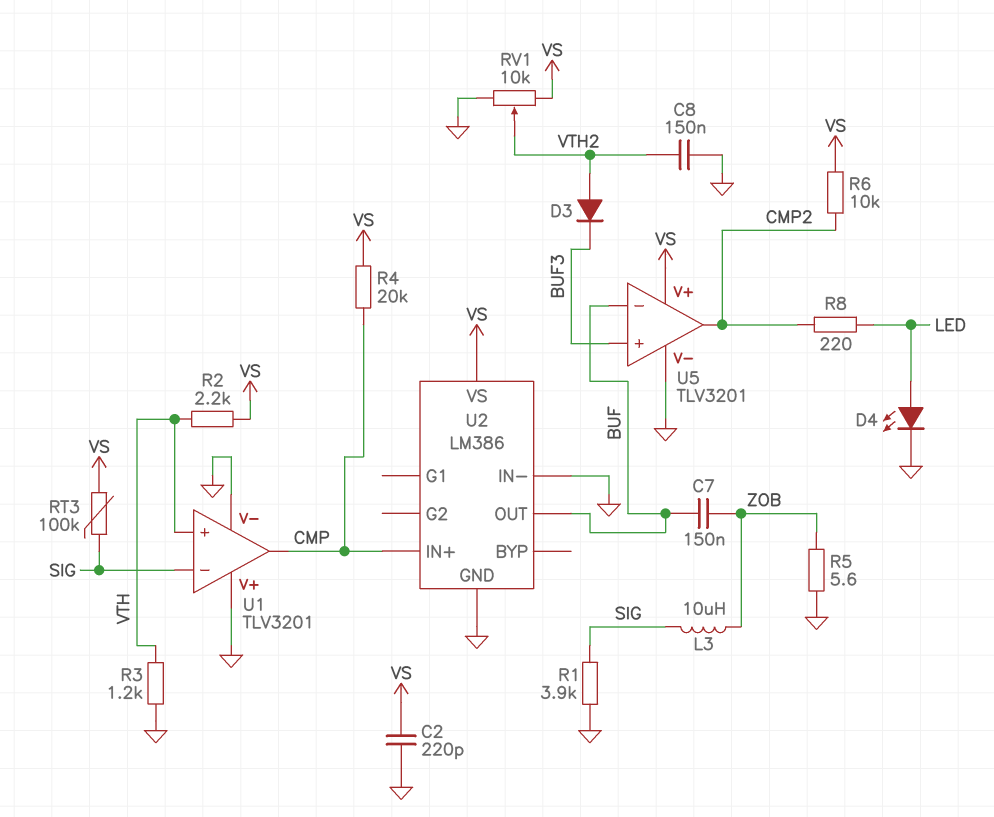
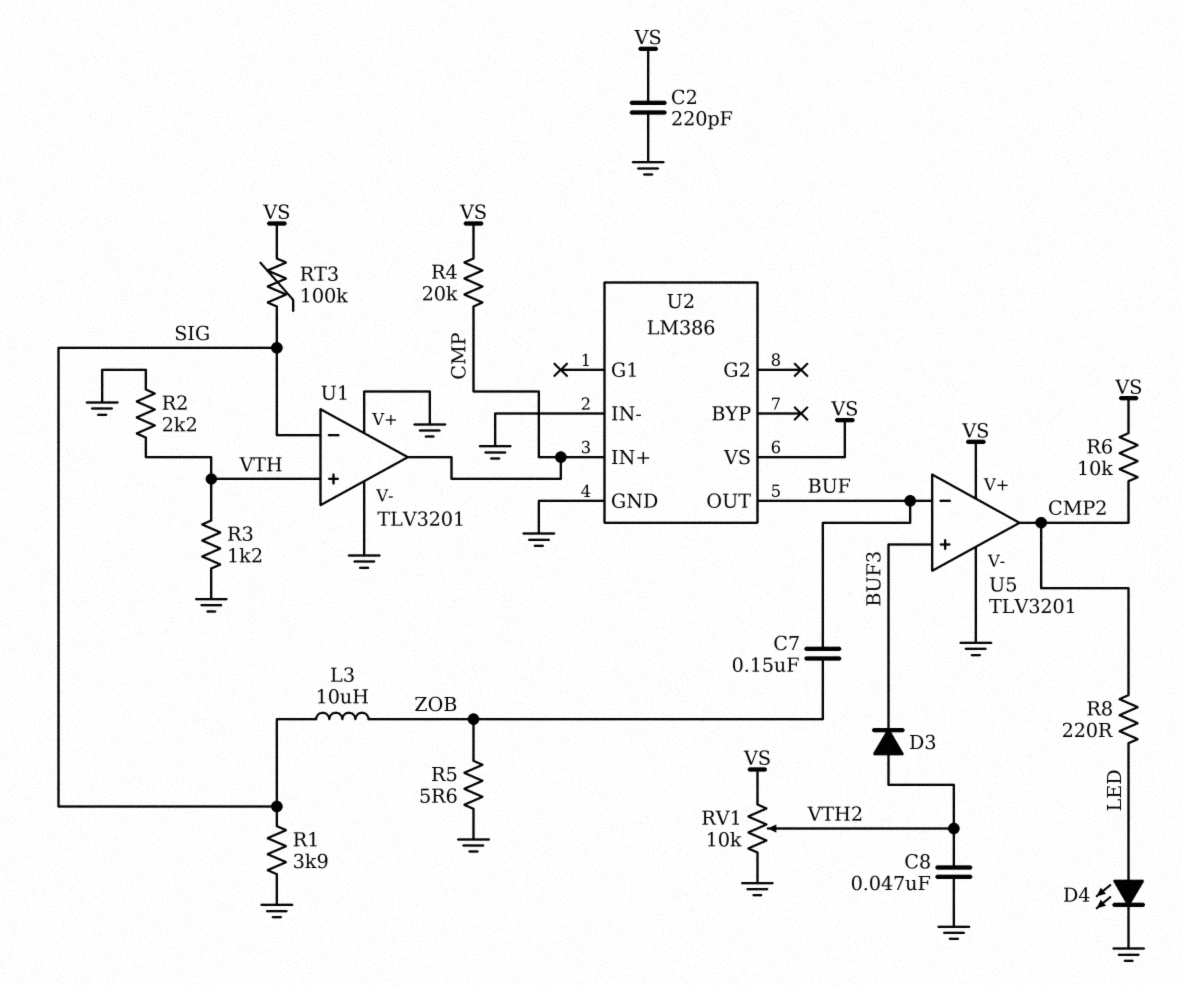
C8: 150nF (GND, VTH2) -> 47nF (GND, VTH2)
R2: 2.2k (VS, VTH) -> 2.2k (GND, VTH)

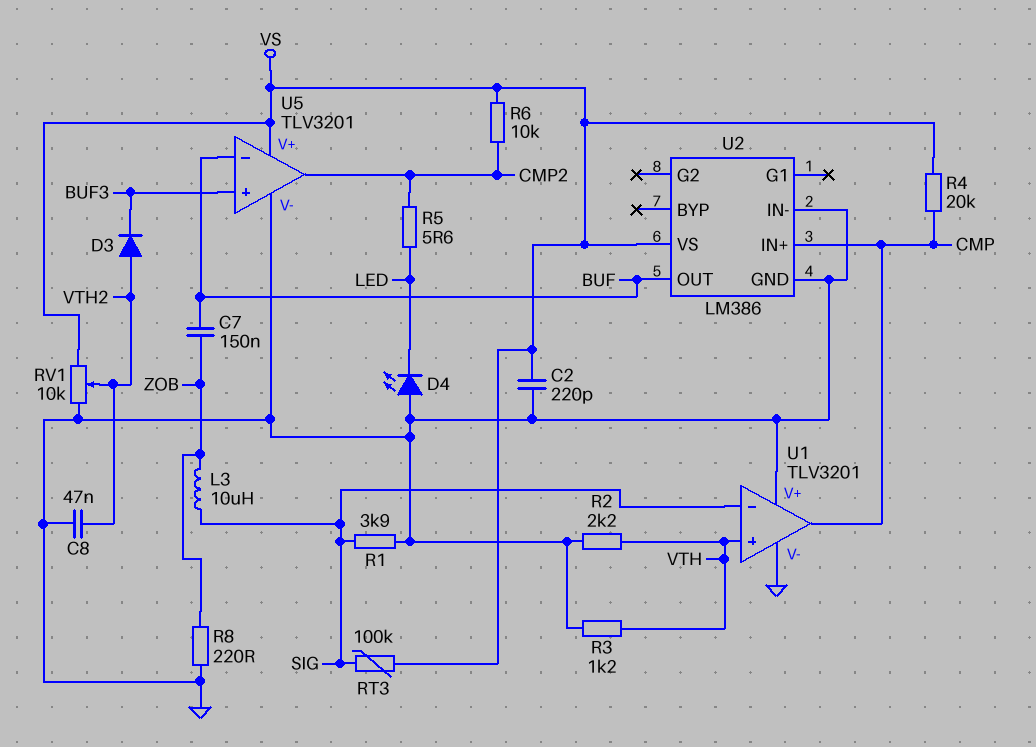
D4: LED (A LED, K GND) -> LED (A GND, K LED)
R5: 5.6 (GND, ZOB) -> 5.6 (CMP2, LED)
R8: 220 (CMP2, LED) -> 220 (GND, ZOB)

